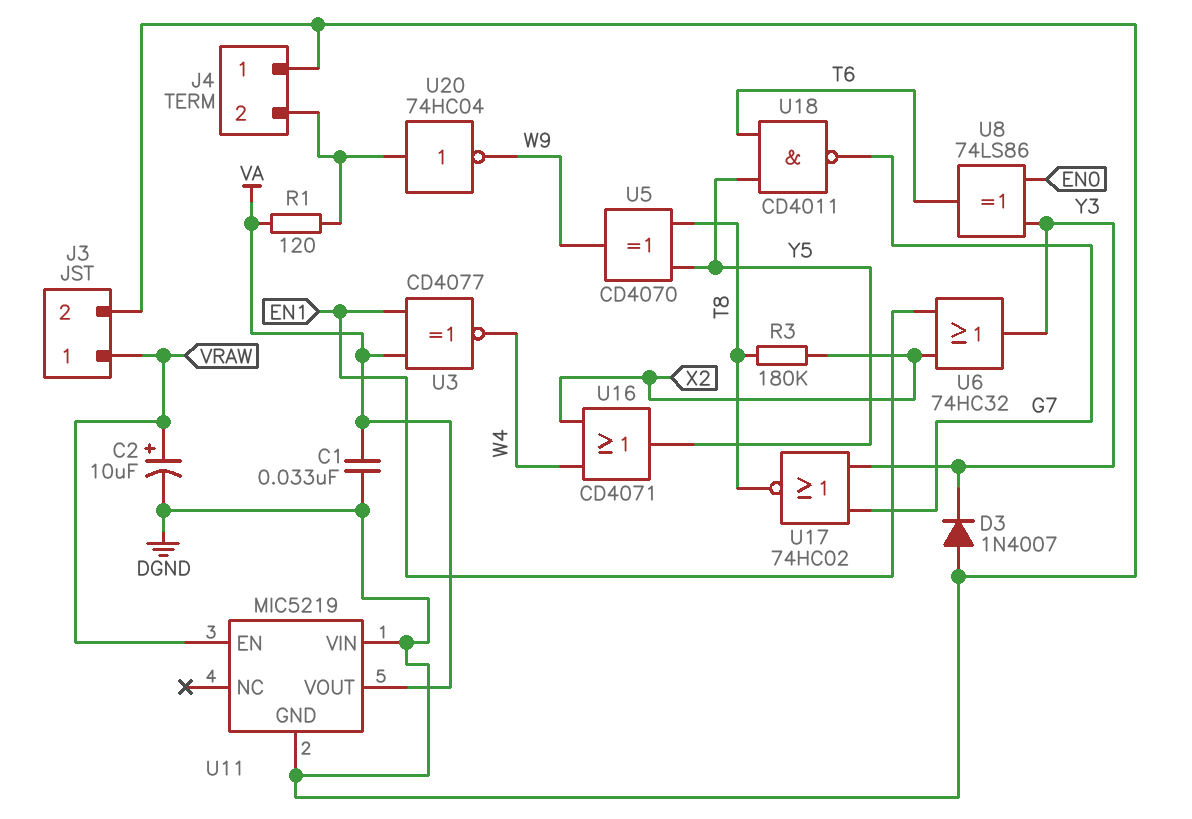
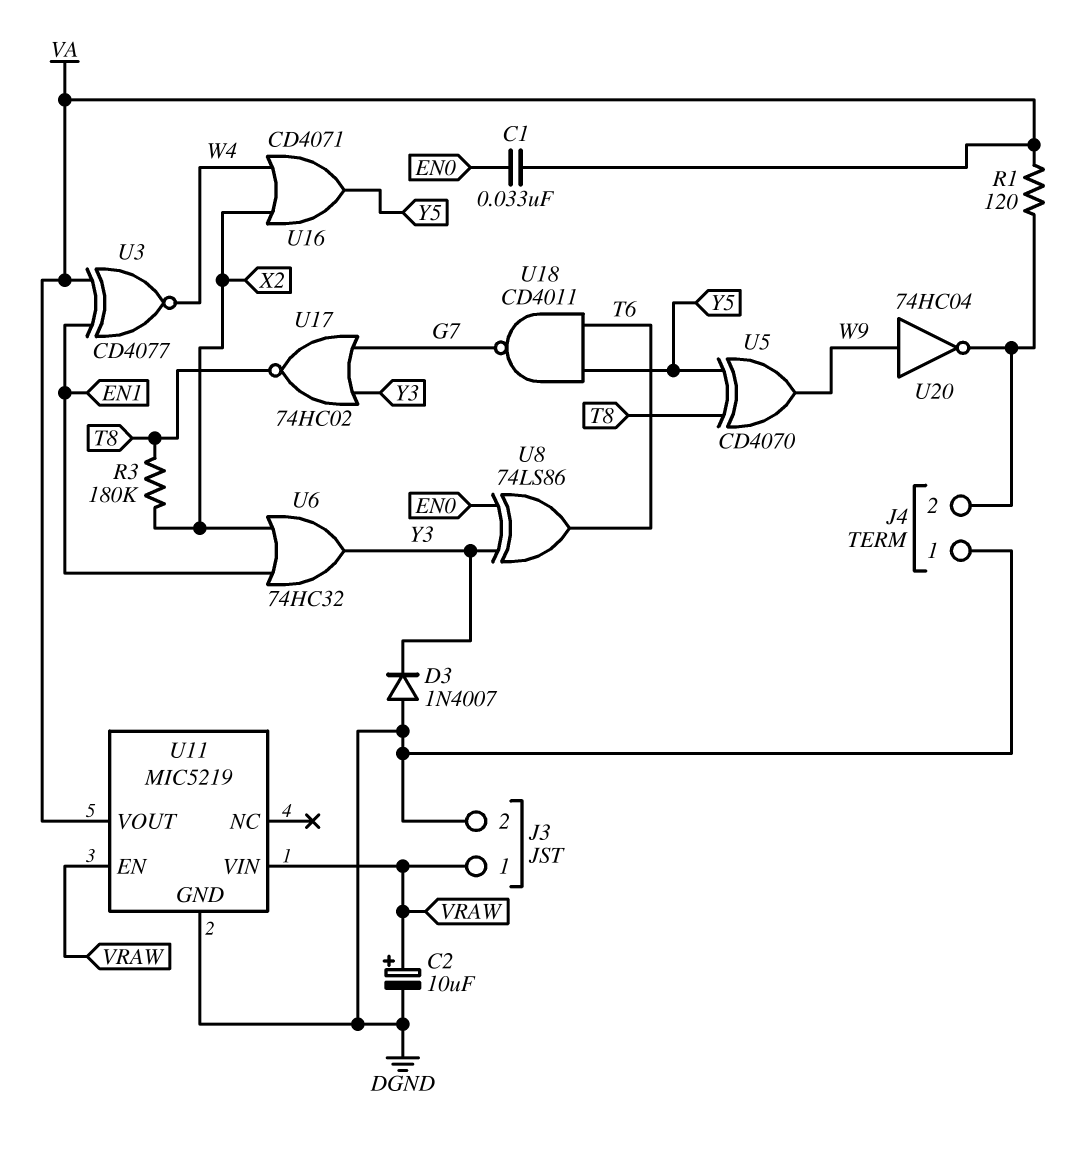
C1: 33nF (DGND, VA) -> 33nF (EN0, VA)
U11 pin VIN: DGND -> VRAW
U20: NOT 74HC04 (in J4/2, out W9) -> NOT 74HC04 (in W9, out J4/2)

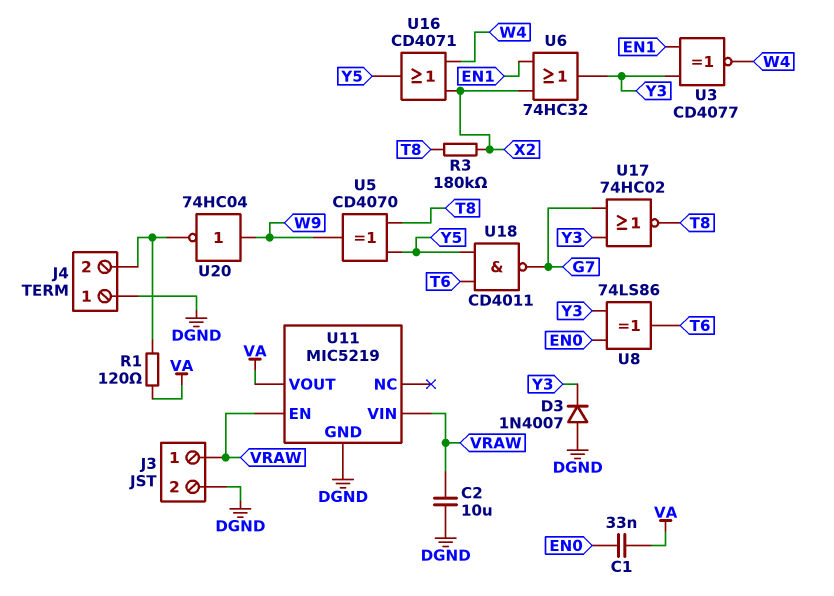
C2: 10uF (plus VRAW, minus DGND) -> 10uF (DGND, VRAW)
U3: XNOR CD4077 (in EN1, in VA, out W4) -> XNOR CD4077 (in EN1, in Y3, out W4)

